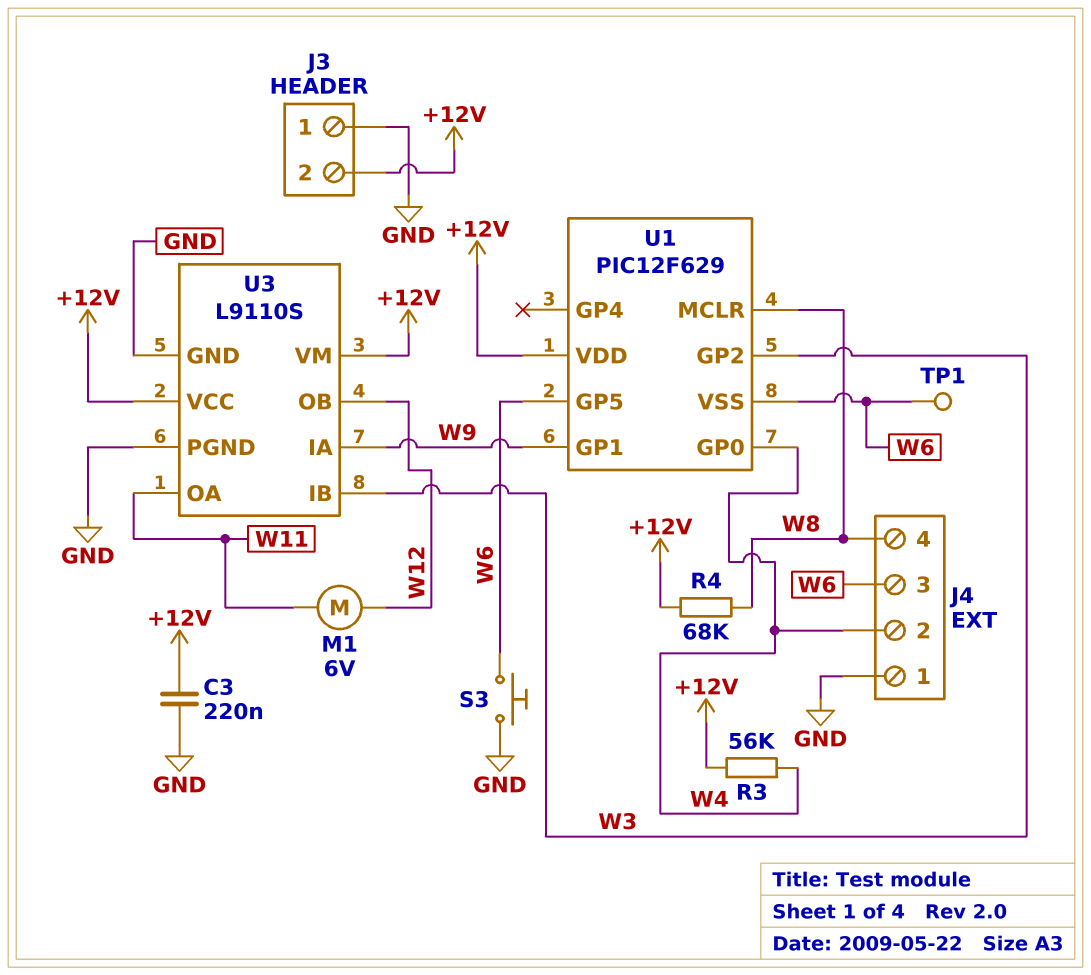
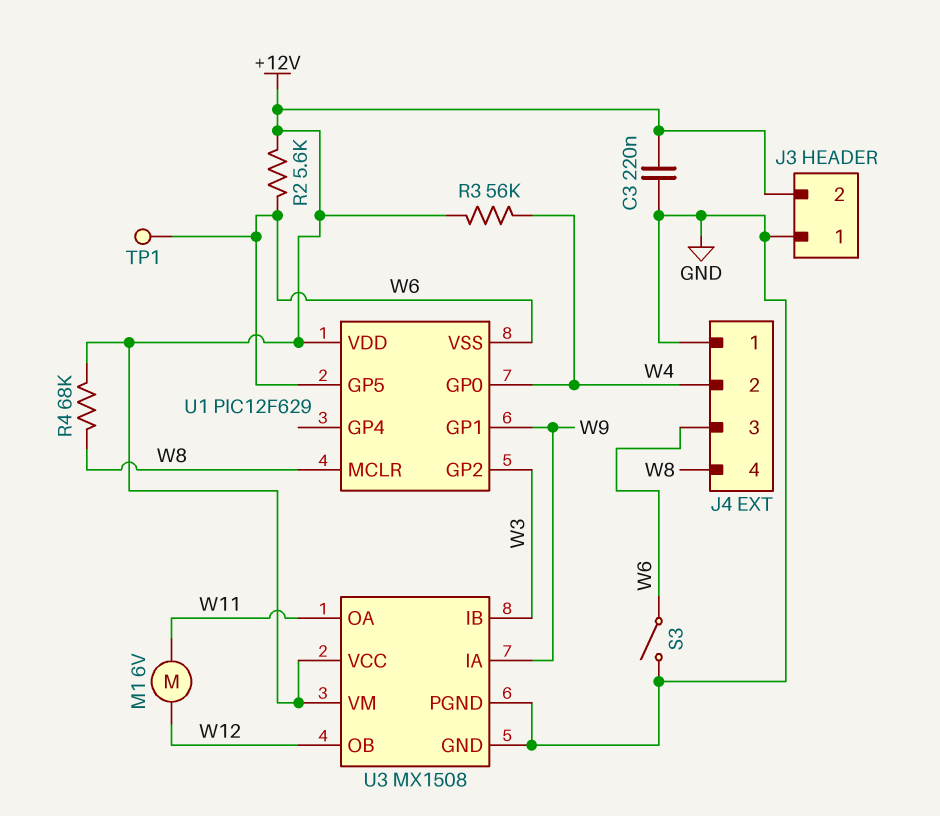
R2: none -> 5.6k (+12V, W6)
S3: button (GND, W6) -> switch (GND, W6)
U3: L9110S -> MX1508

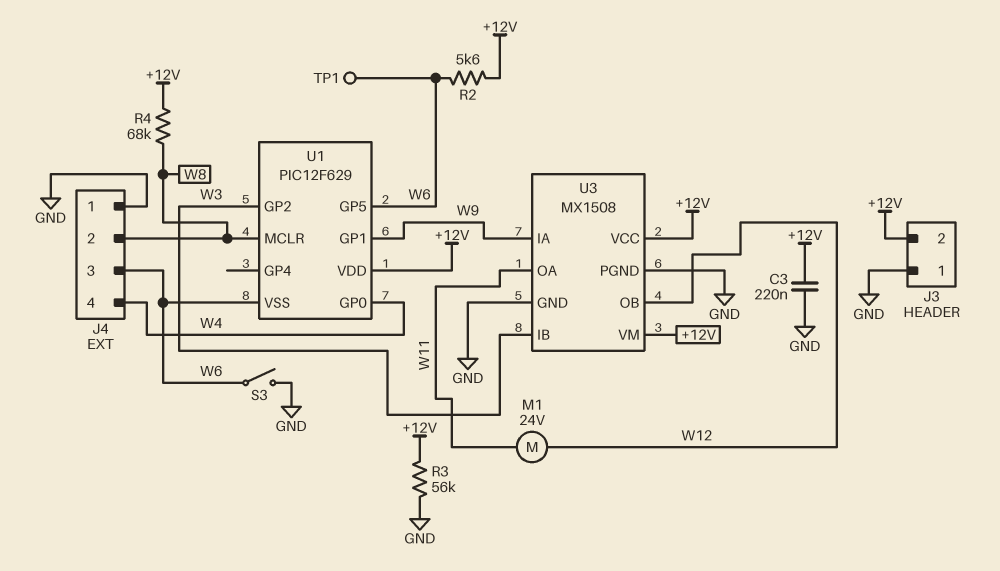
J4 pin 2: W4 -> W8
J4 pin 4: W8 -> W4
M1: motor 6V (W11, W12) -> motor 24V (W11, W12)
R3: 56k (+12V, W4) -> 56k (+12V, GND)

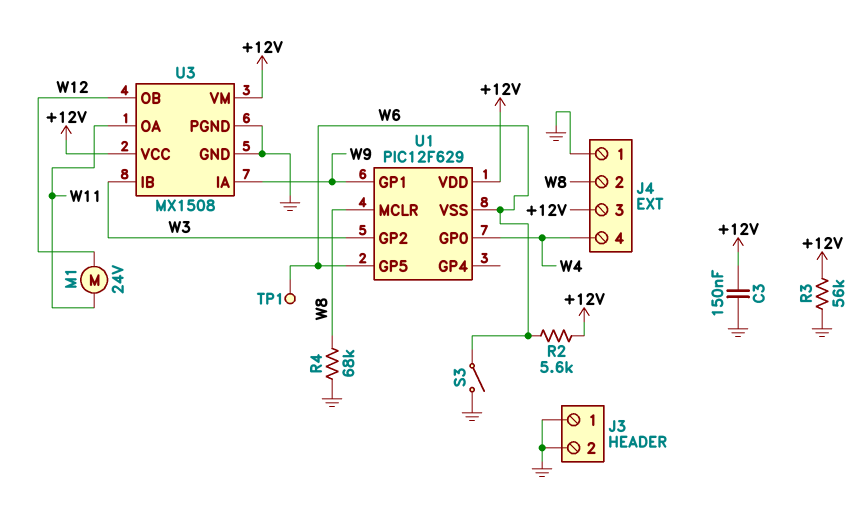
C3: 220nF (+12V, GND) -> 150nF (+12V, GND)
J3 pin 2: +12V -> GND
J4 pin 3: W6 -> +12V
R4: 68k (+12V, W8) -> 68k (GND, W8)

